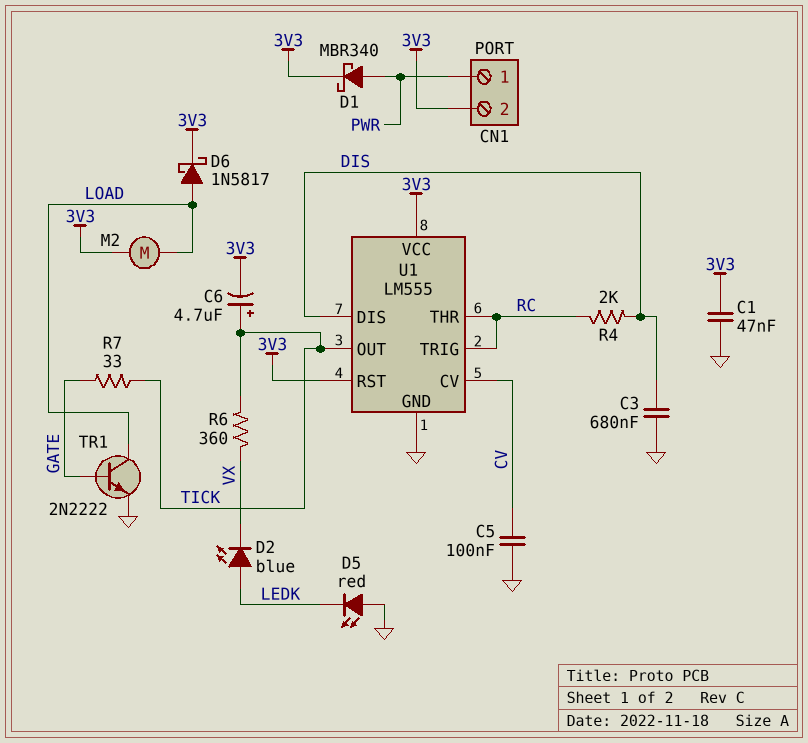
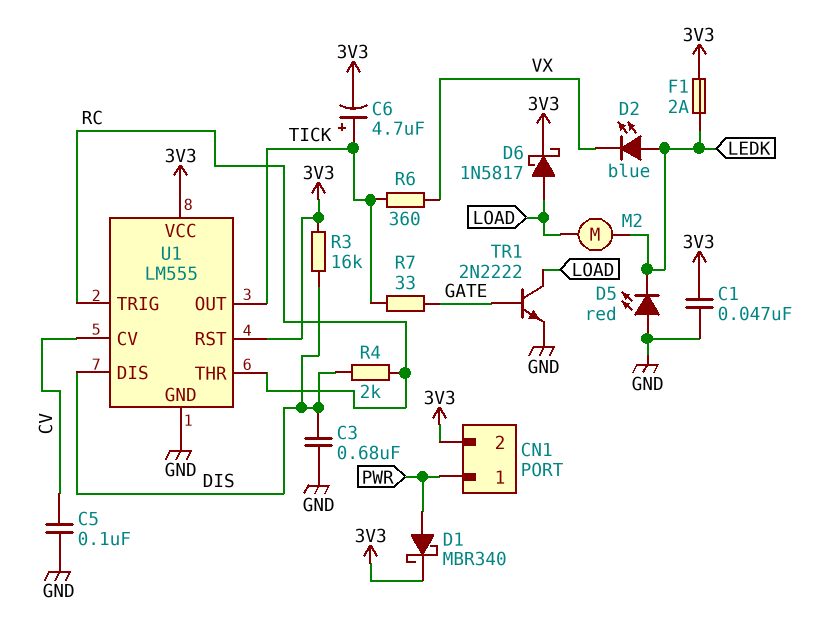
F1: none -> 2A (3V3, LEDK)
M2: motor (3V3, LOAD) -> motor (LEDK, LOAD)
R3: none -> 16k (3V3, DIS)

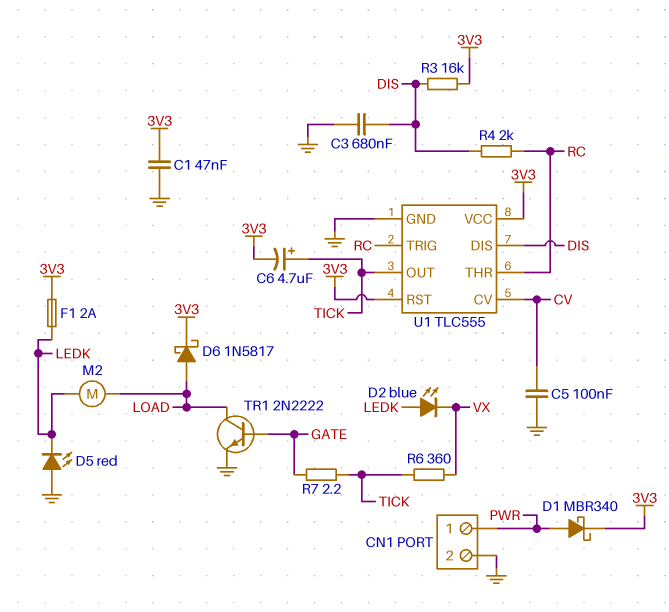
CN1 pin 2: 3V3 -> GND
R7: 33 (GATE, TICK) -> 2.2 (GATE, TICK)
U1: LM555 -> TLC555

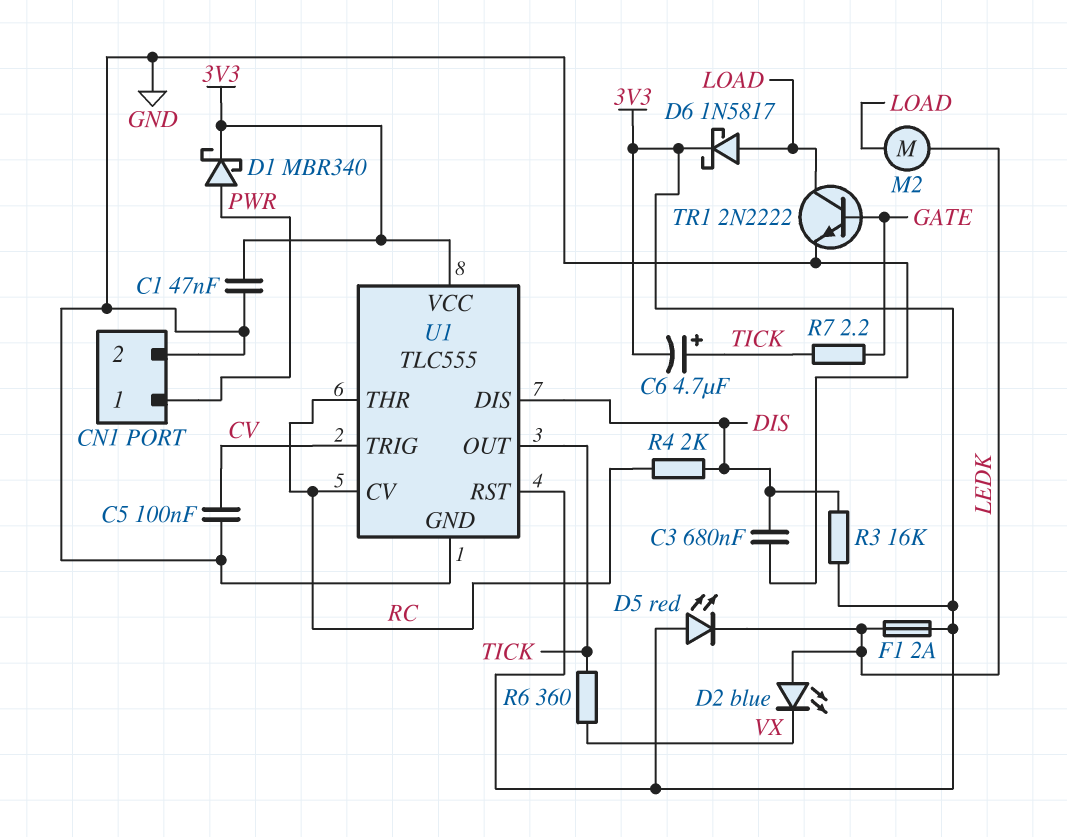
D5: LED red (A GND, K LEDK) -> LED red (A 3V3, K LEDK)
U1 pin CV: CV -> RC
U1 pin TRIG: RC -> CV

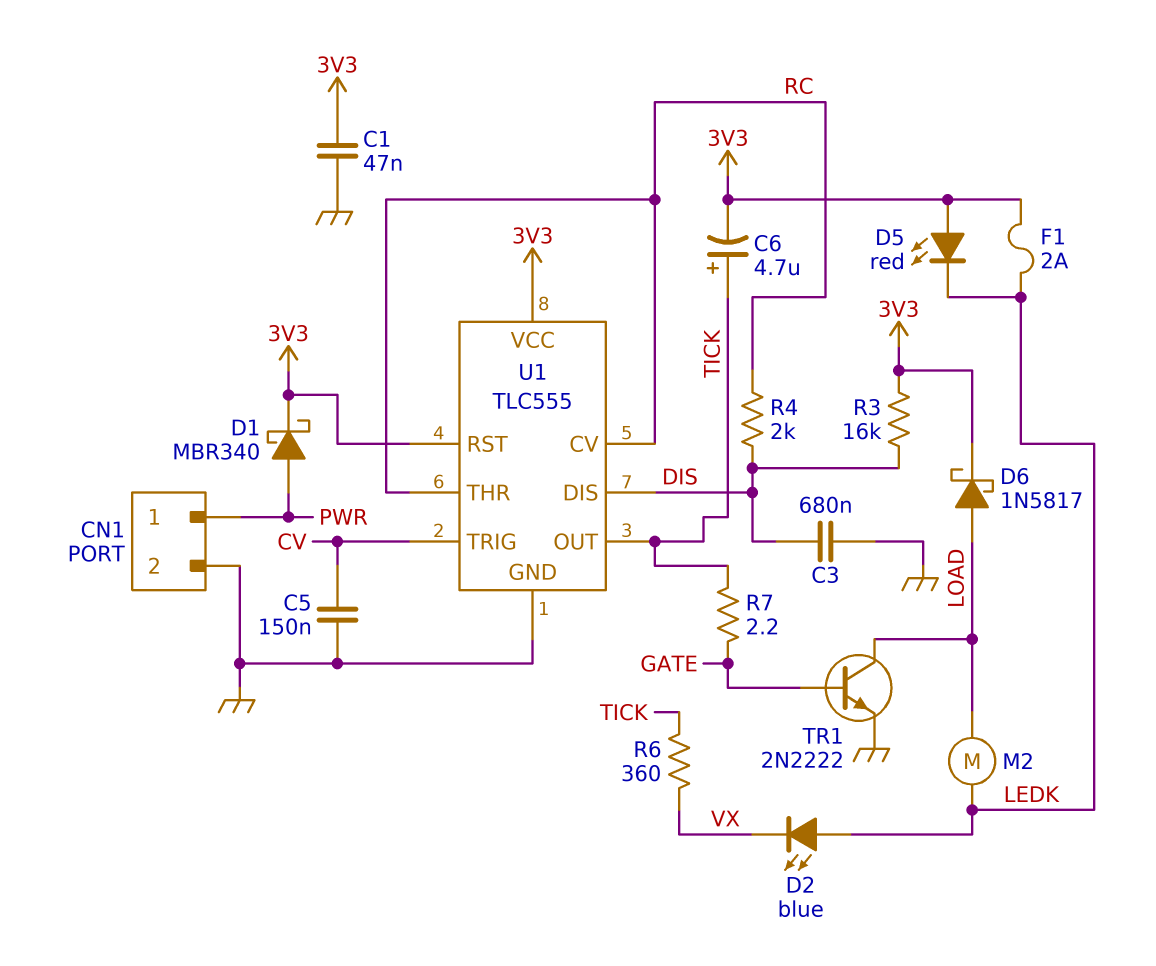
C5: 100nF (CV, GND) -> 150nF (CV, GND)

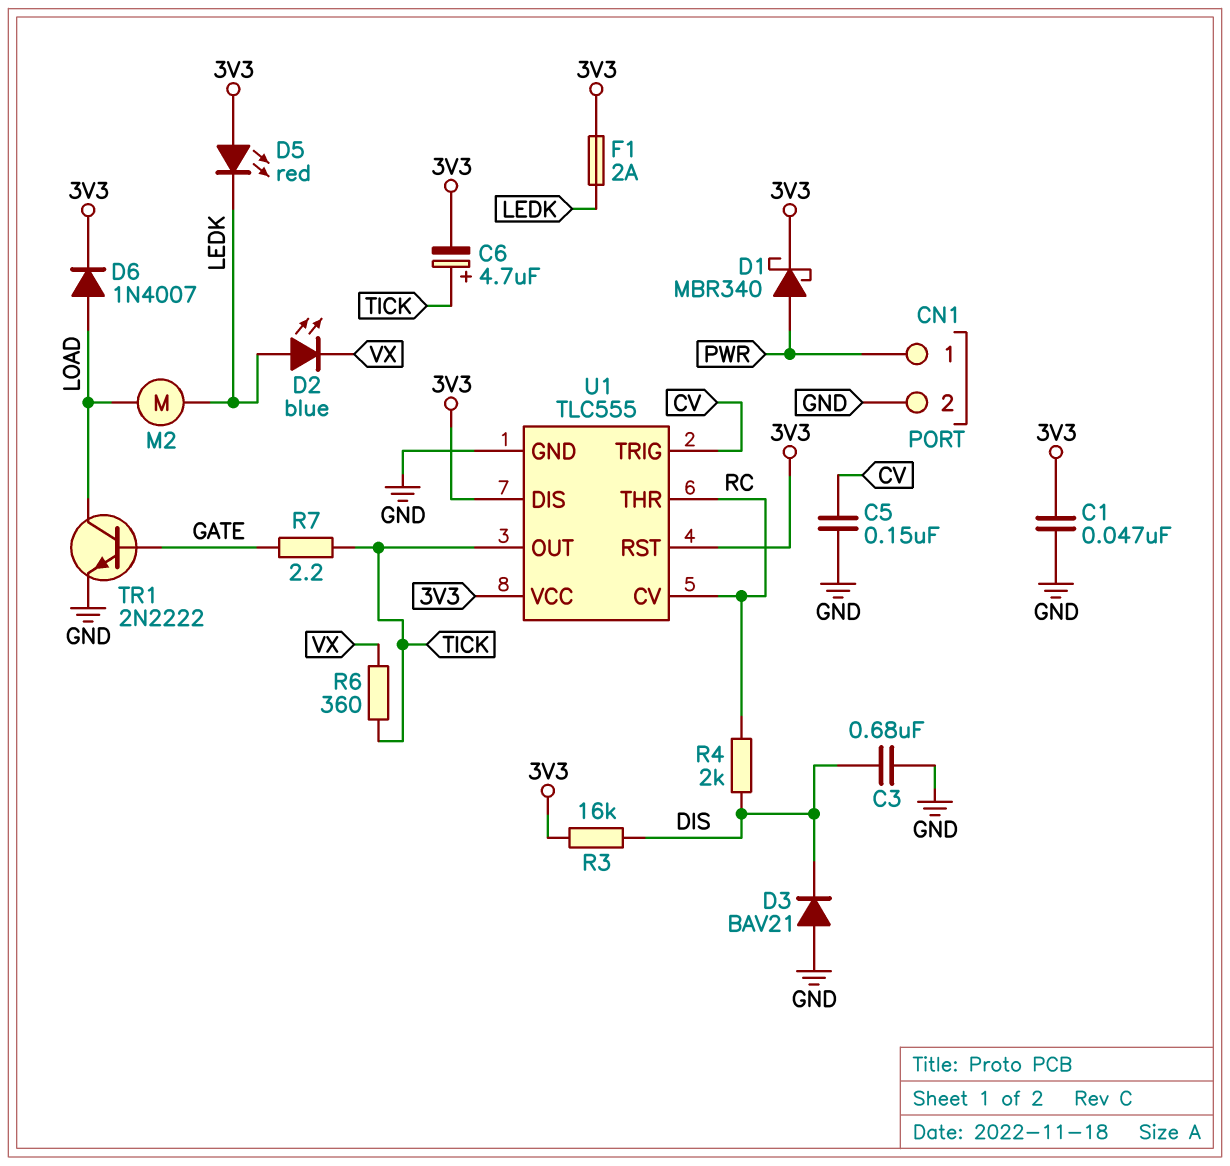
D3: none -> diode BAV21 (A GND, K DIS)
D6: schottky 1N5817 (A LOAD, K 3V3) -> diode 1N4007 (A LOAD, K 3V3)
U1 pin DIS: DIS -> 3V3

